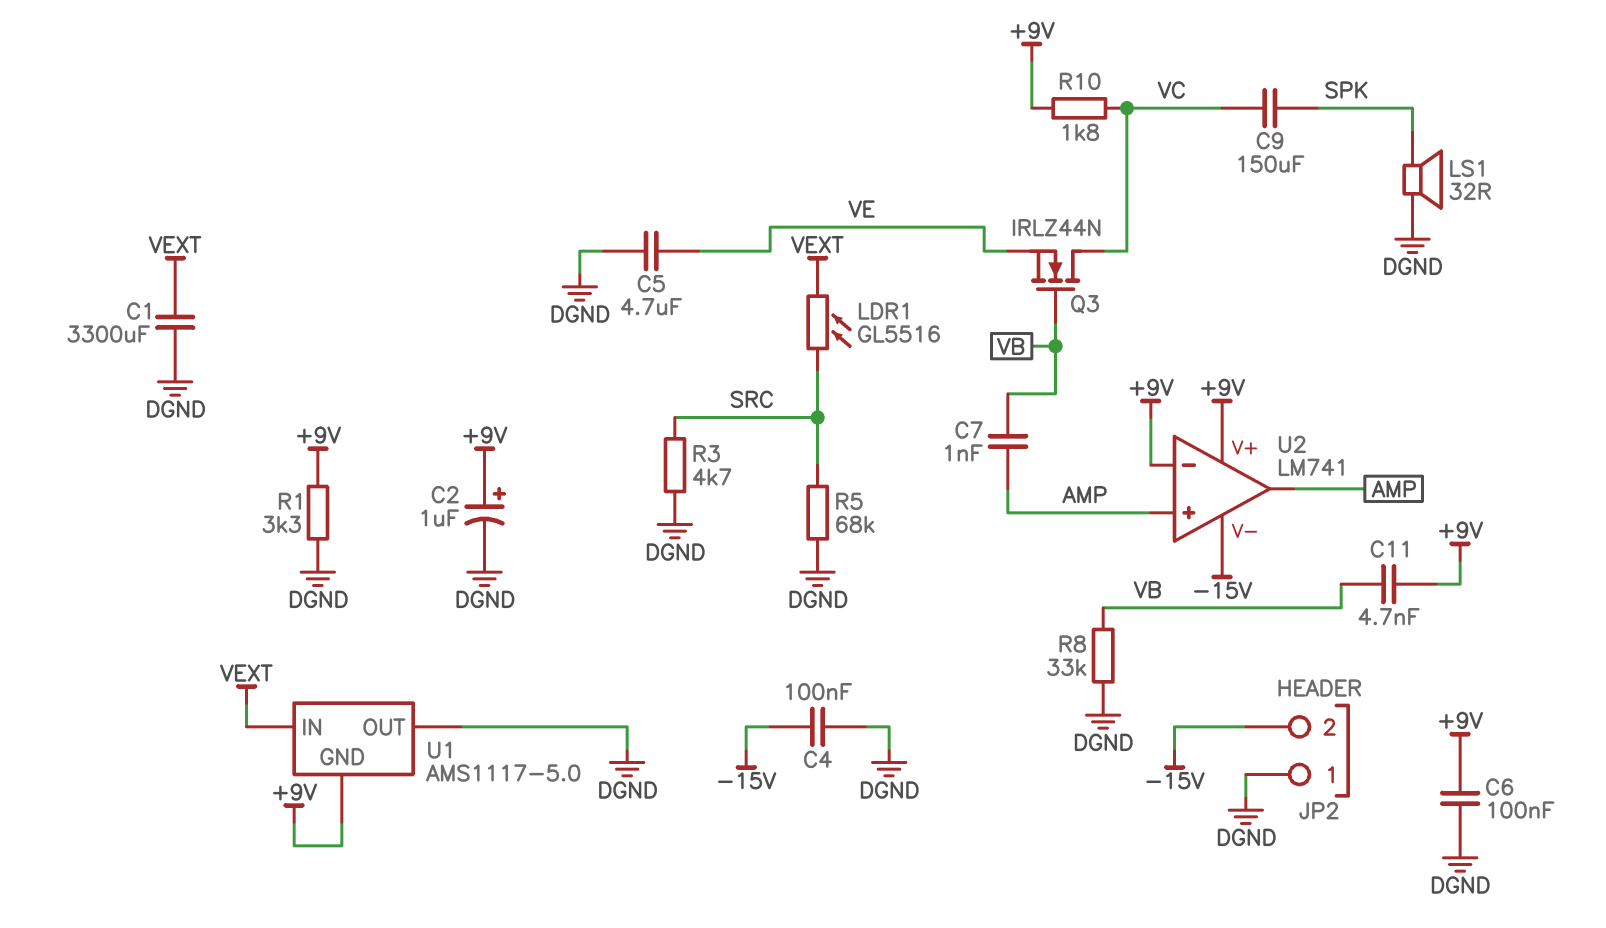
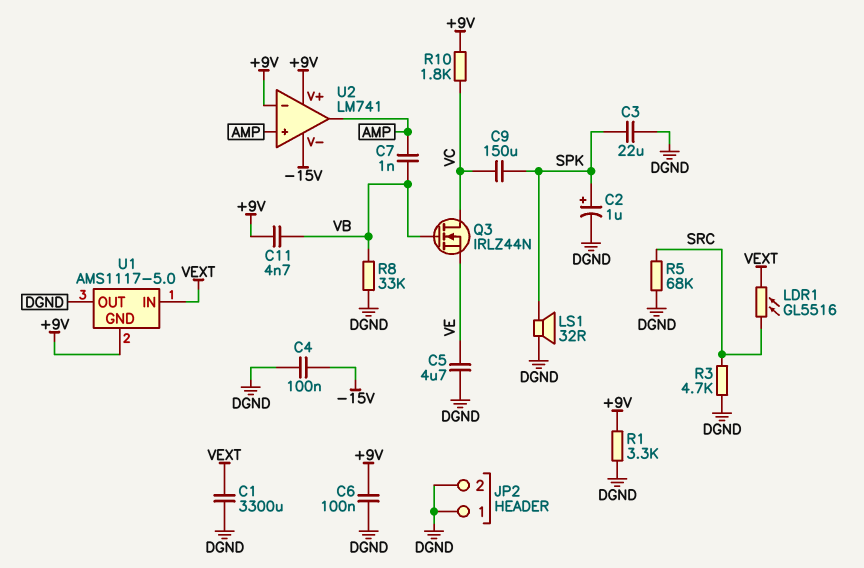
C2: 1uF (plus +9V, minus DGND) -> 1uF (plus SPK, minus DGND)
C3: none -> 22uF (DGND, SPK)
JP2 pin 2: -15V -> DGND

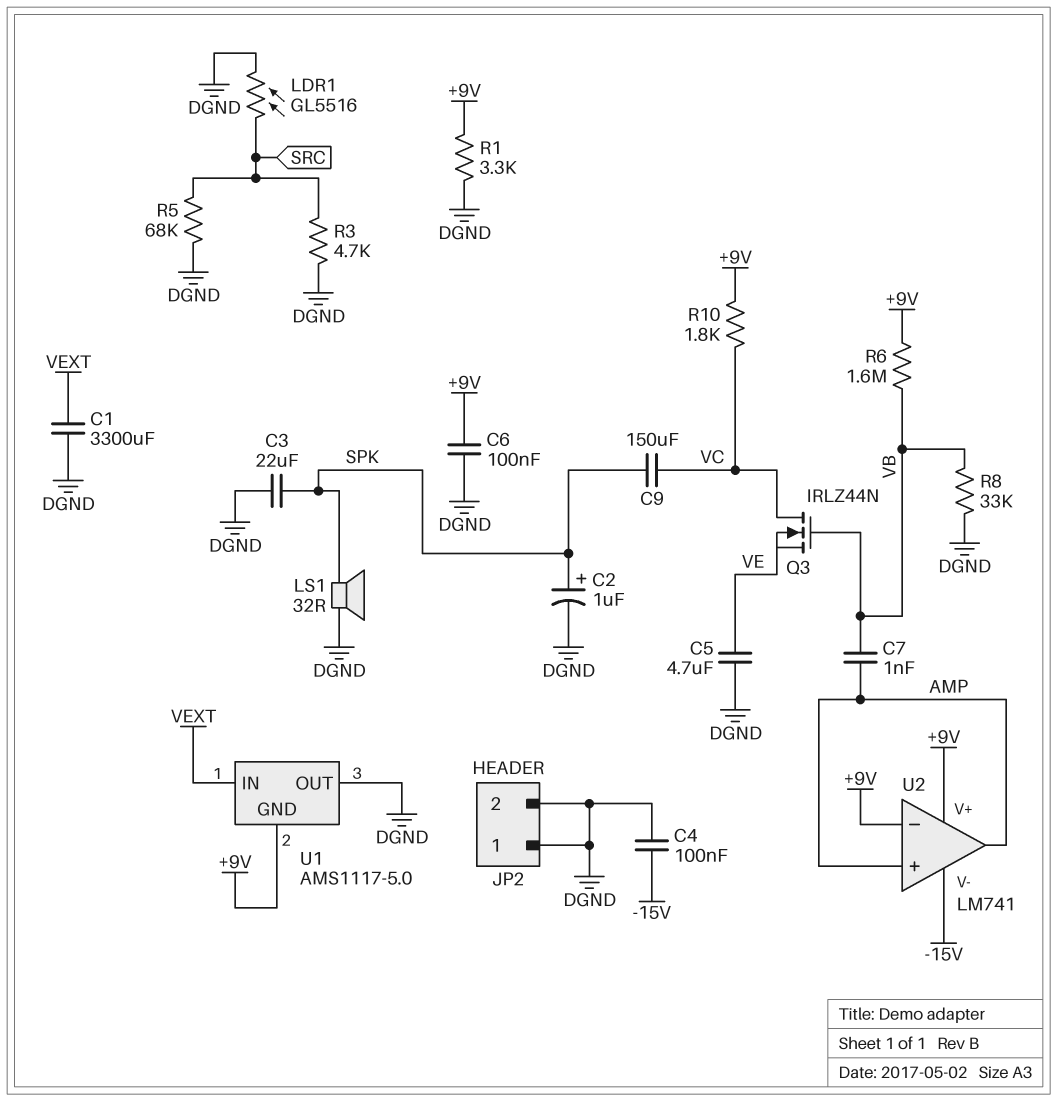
C11: 4.7nF (+9V, VB) -> none
LDR1: GL5516 (SRC, VEXT) -> GL5516 (DGND, SRC)
R6: none -> 1.6M (+9V, VB)

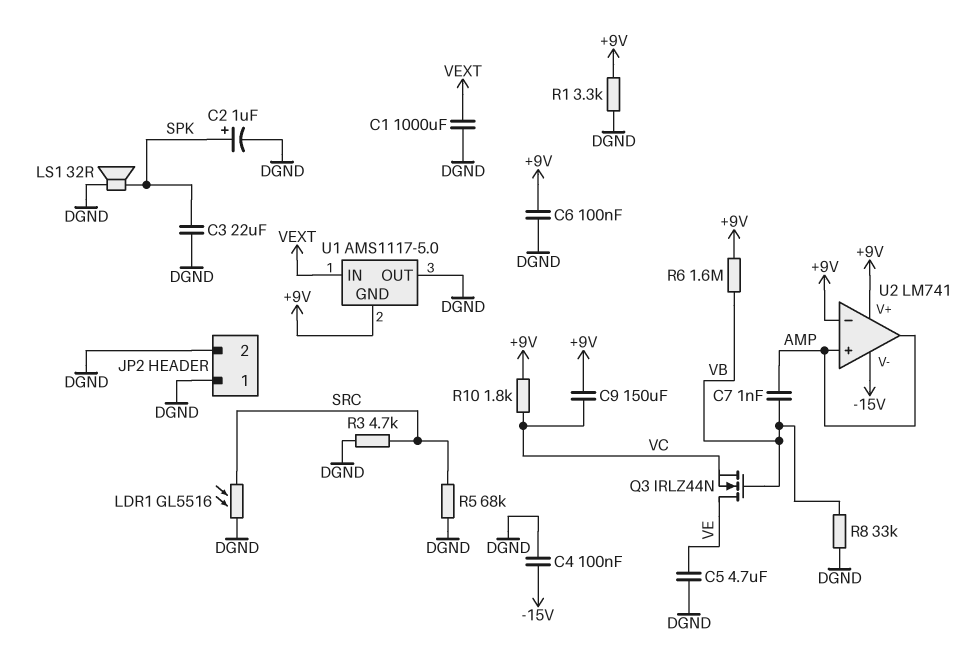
C1: 3300uF (DGND, VEXT) -> 1000uF (DGND, VEXT)
C9: 150uF (SPK, VC) -> 150uF (+9V, VC)
Q3: NMOS IRLZ44N (G VB, D VC, S VE) -> NMOS IRLZ44N (G VB, D VE, S VC)

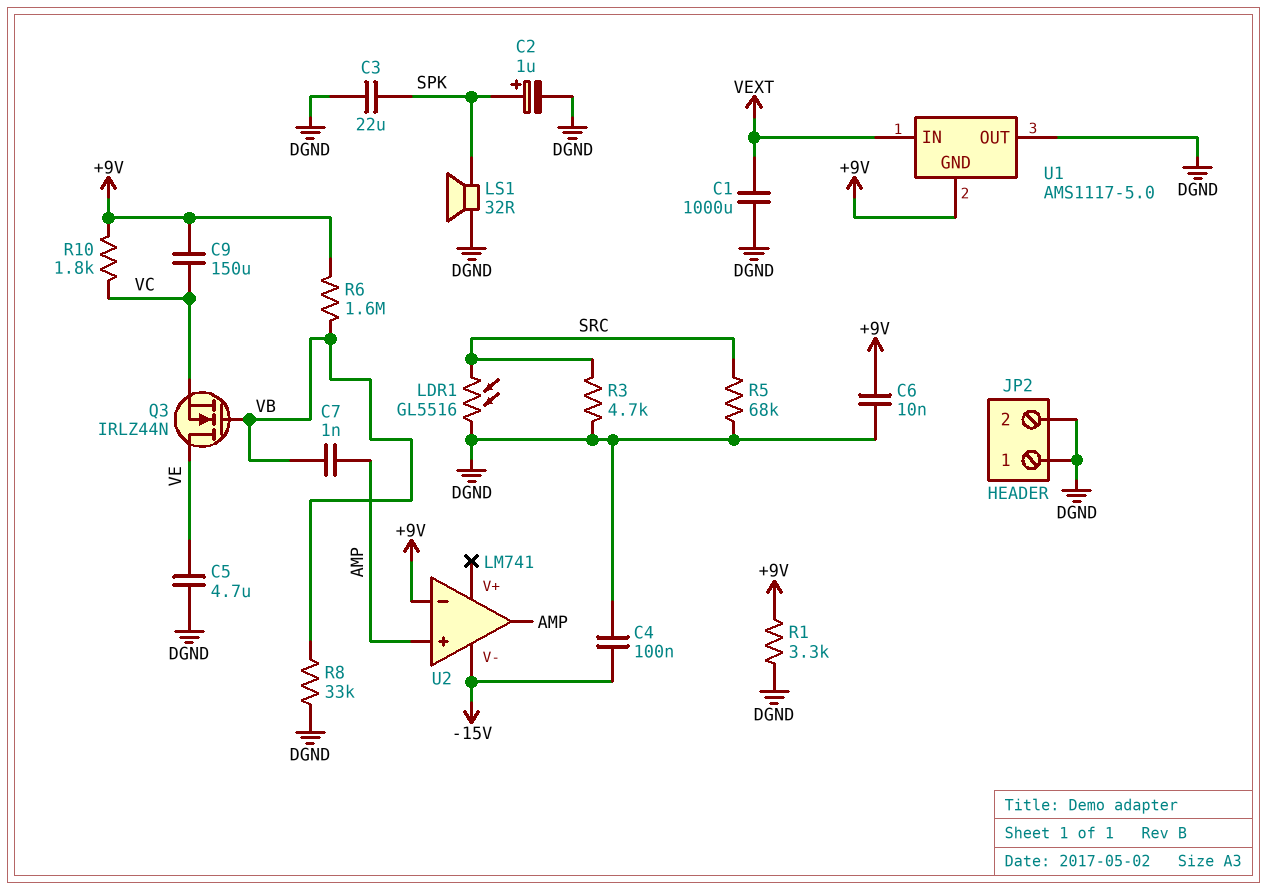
C6: 100nF (+9V, DGND) -> 10nF (+9V, DGND)
U2 pin V+: +9V -> none

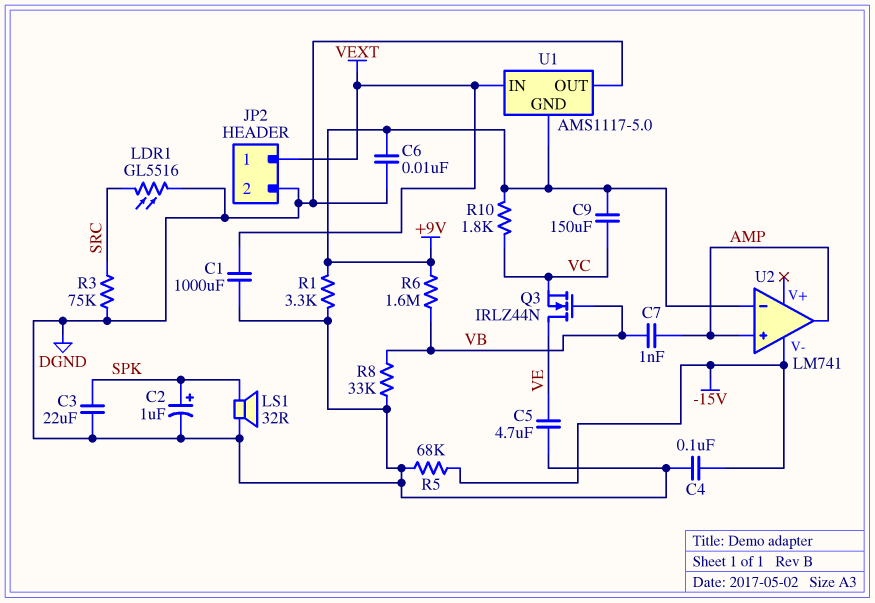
JP2 pin 1: DGND -> VEXT
R3: 4.7k (DGND, SRC) -> 75k (DGND, SRC)
R5: 68k (DGND, SRC) -> 68k (-15V, DGND)

